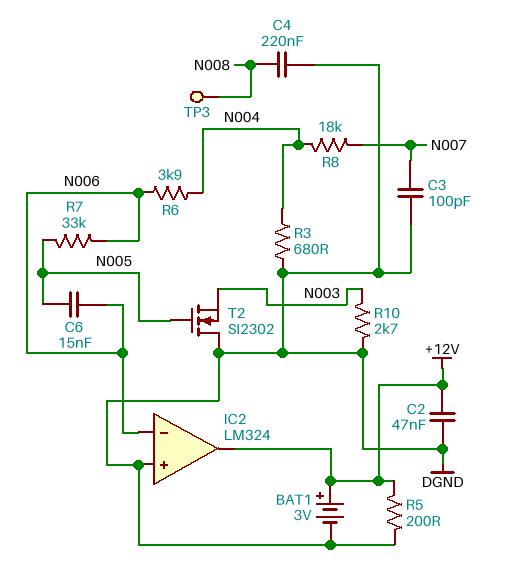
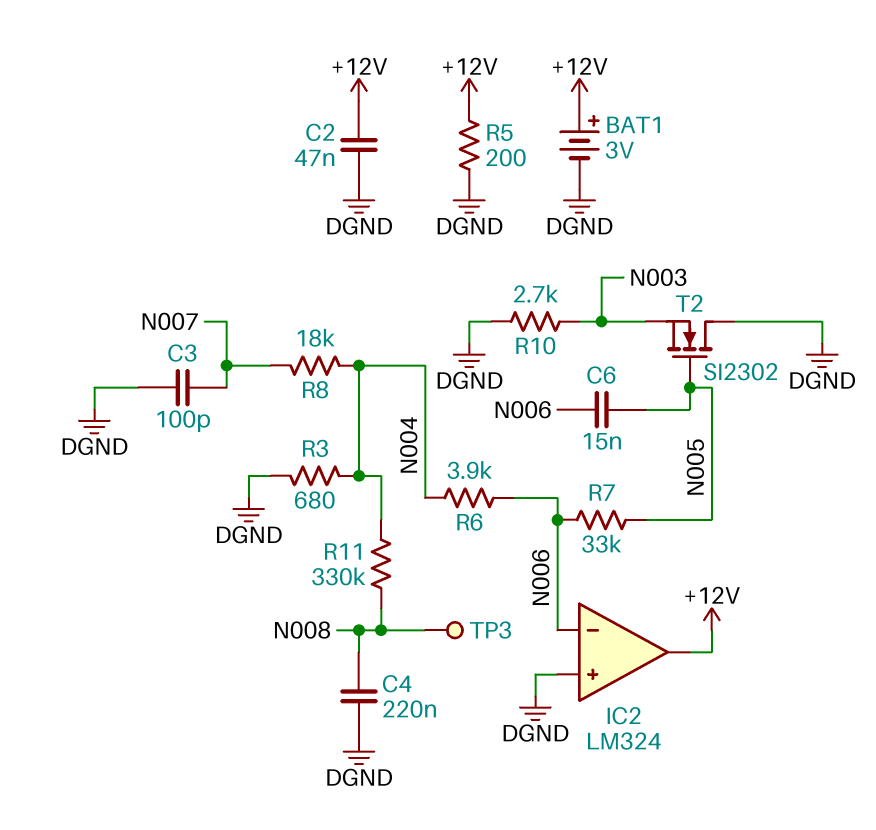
R11: none -> 330k (N004, N008)

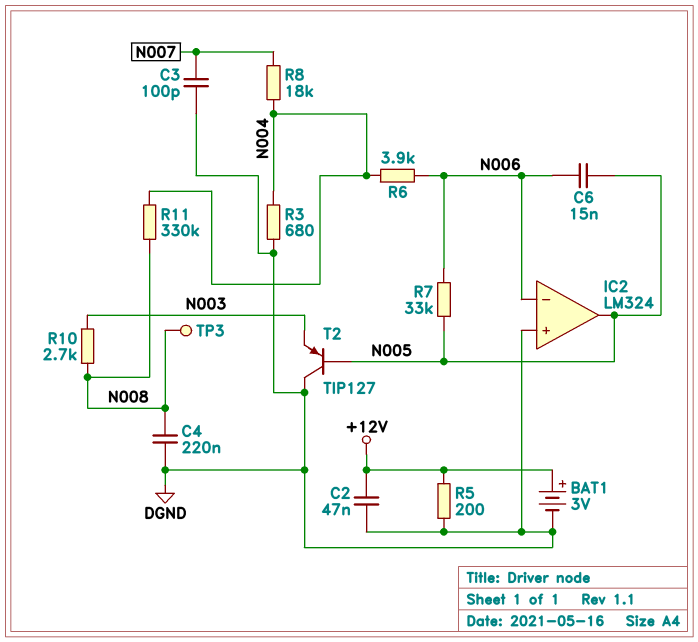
IC2 pin out: +12V -> N005
R10: 2.7k (DGND, N003) -> 2.7k (N003, N008)
T2: NMOS SI2302 (G N005, D DGND, S N003) -> PNP TIP127 (B N005, C DGND, E N003)

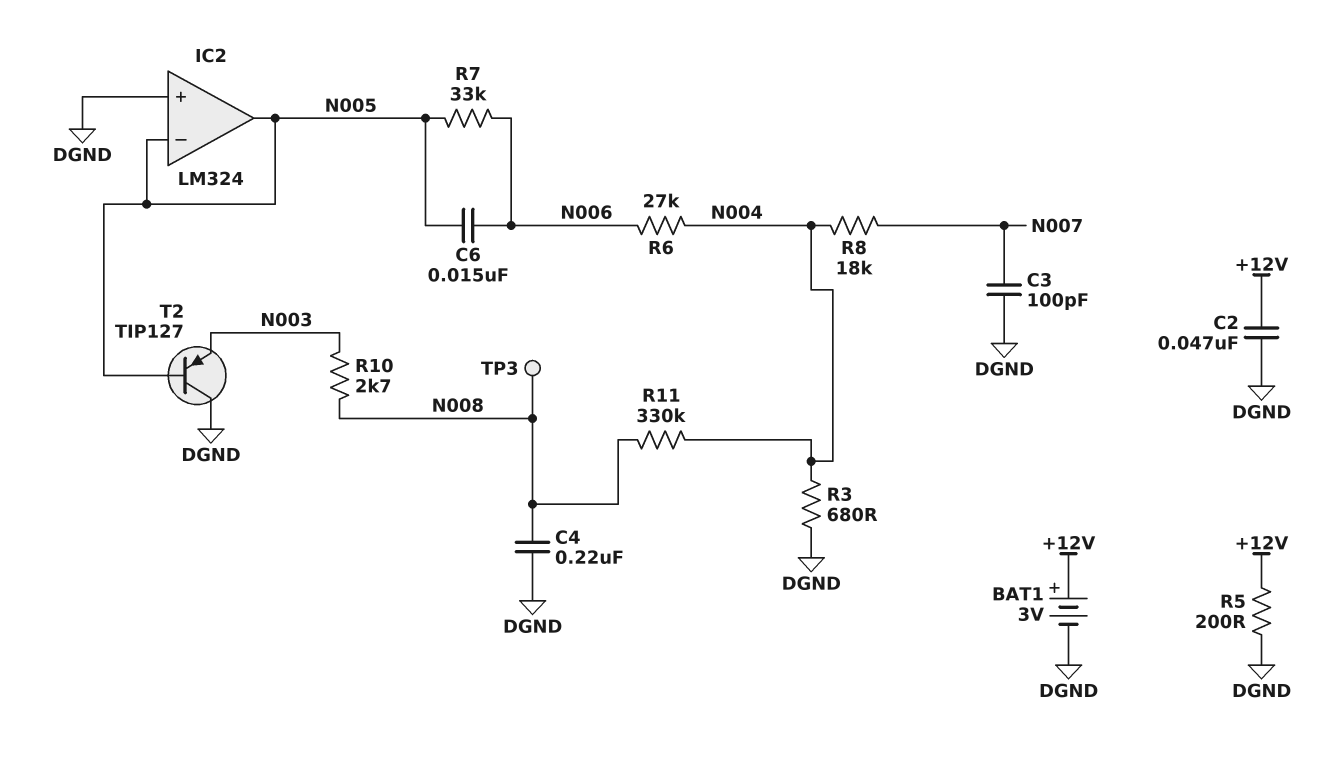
IC2 pin in-: N006 -> N005
R6: 3.9k (N004, N006) -> 27k (N004, N006)

